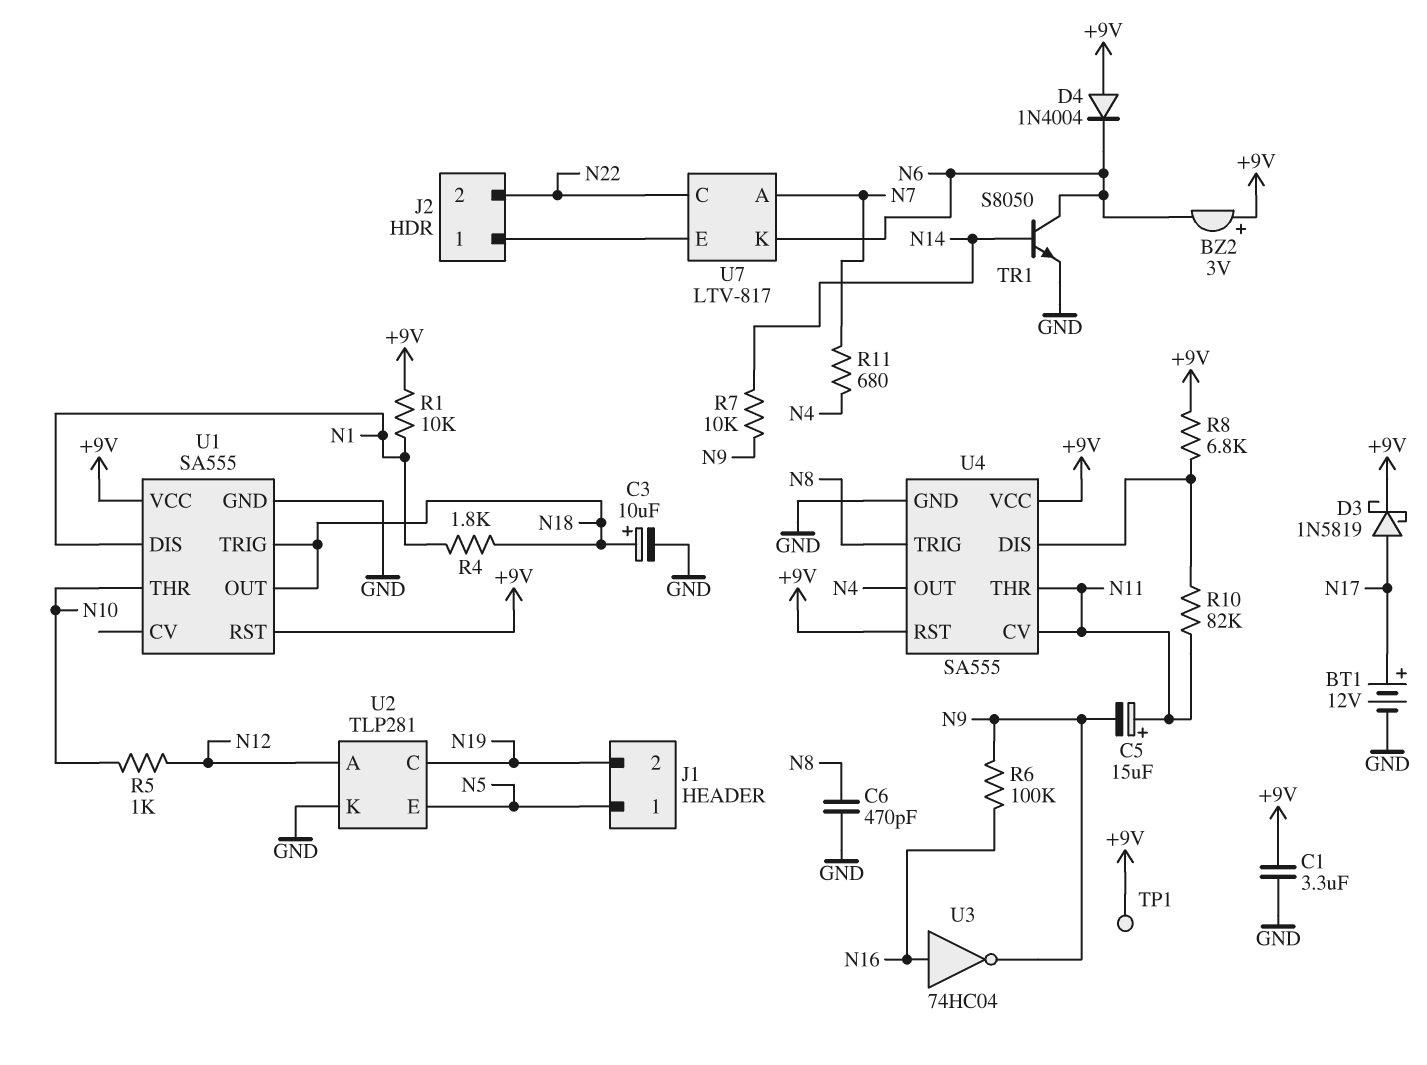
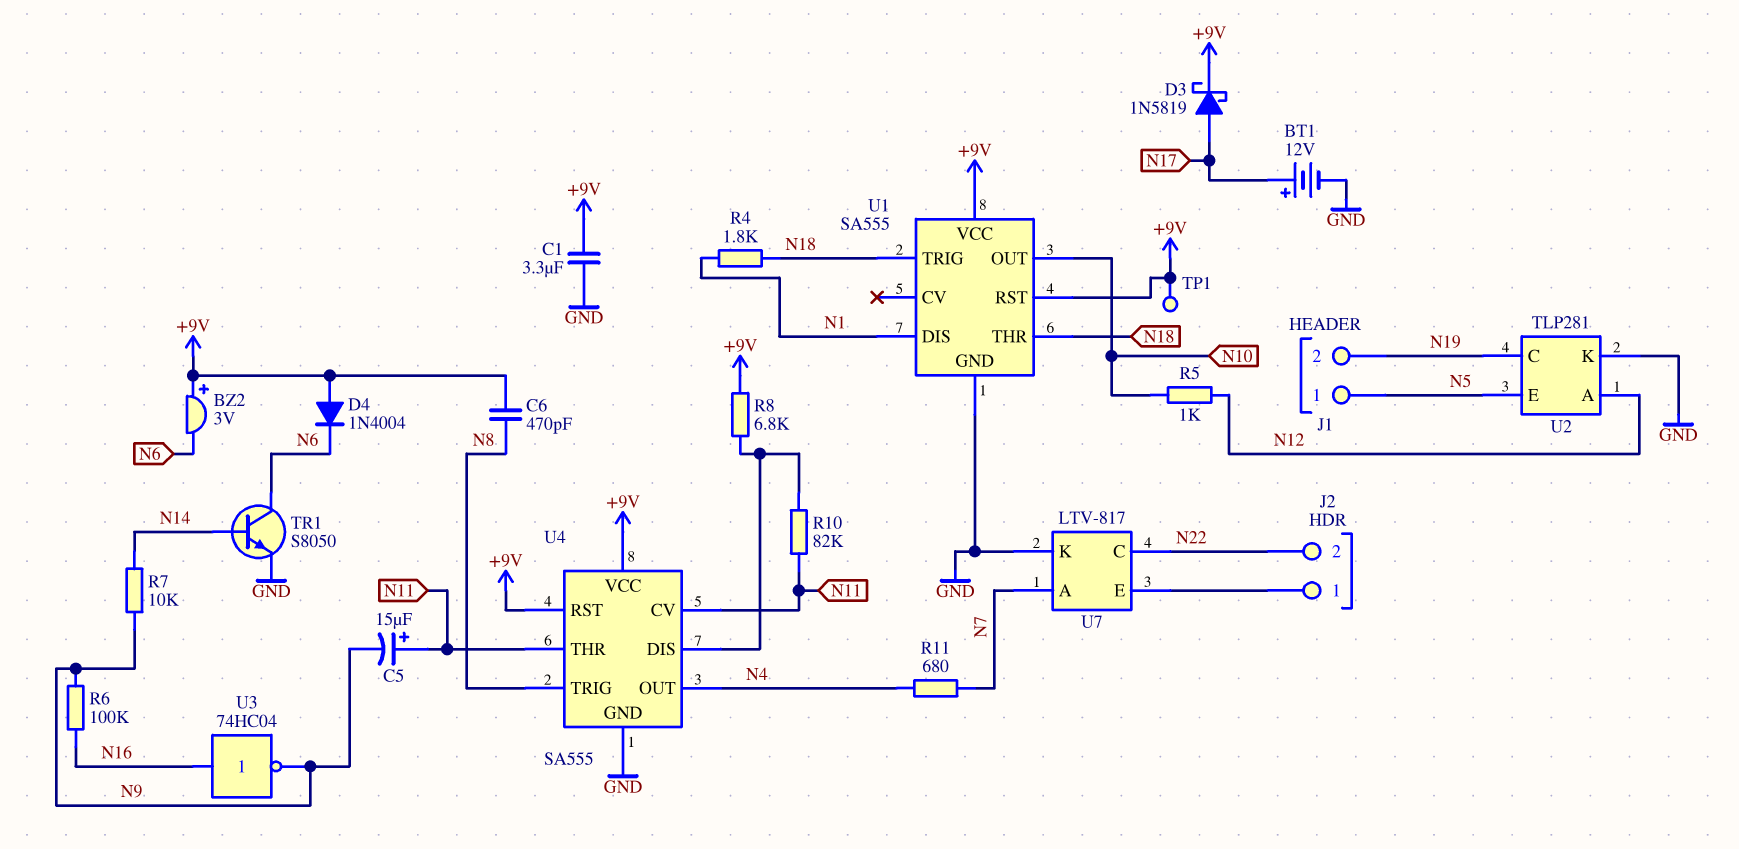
C3: 10uF (plus N18, minus GND) -> none
C6: 470pF (GND, N8) -> 470pF (+9V, N8)
R1: 10k (+9V, N1) -> none
U1 pin OUT: N18 -> N10
U1 pin THR: N10 -> N18
U7 pin K: N6 -> GND

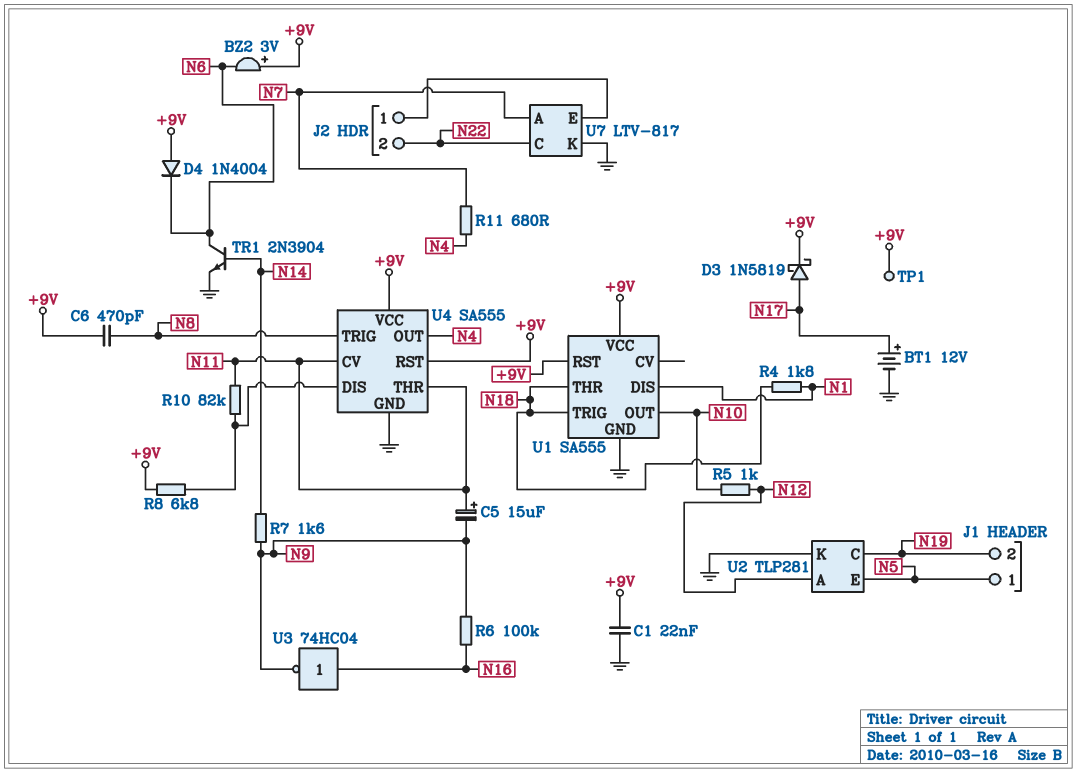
C1: 3.3uF (+9V, GND) -> 22nF (+9V, GND)
R7: 10k (N9, N14) -> 1.6k (N9, N14)
TR1: NPN S8050 (B N14, C N6, E GND) -> NPN 2N3904 (B N14, C N6, E GND)

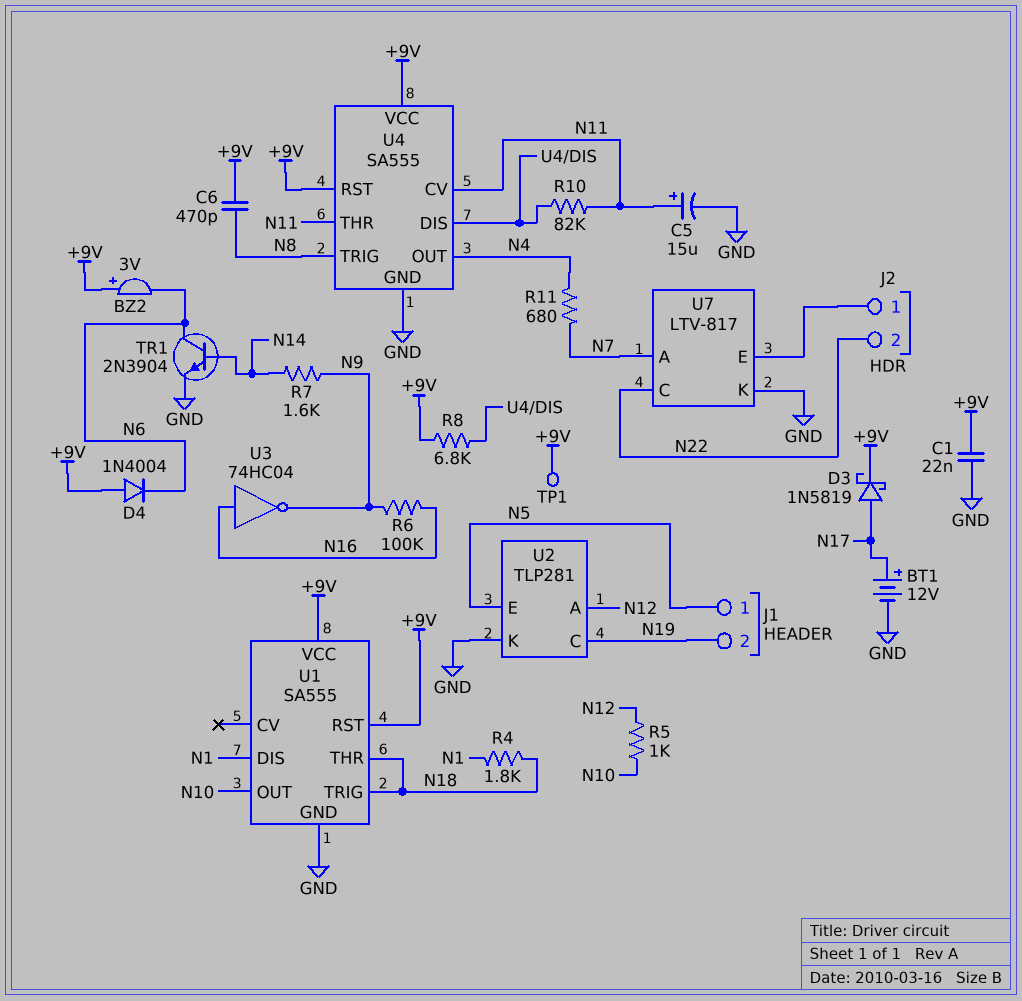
C5: 15uF (plus N11, minus N9) -> 15uF (plus N11, minus GND)

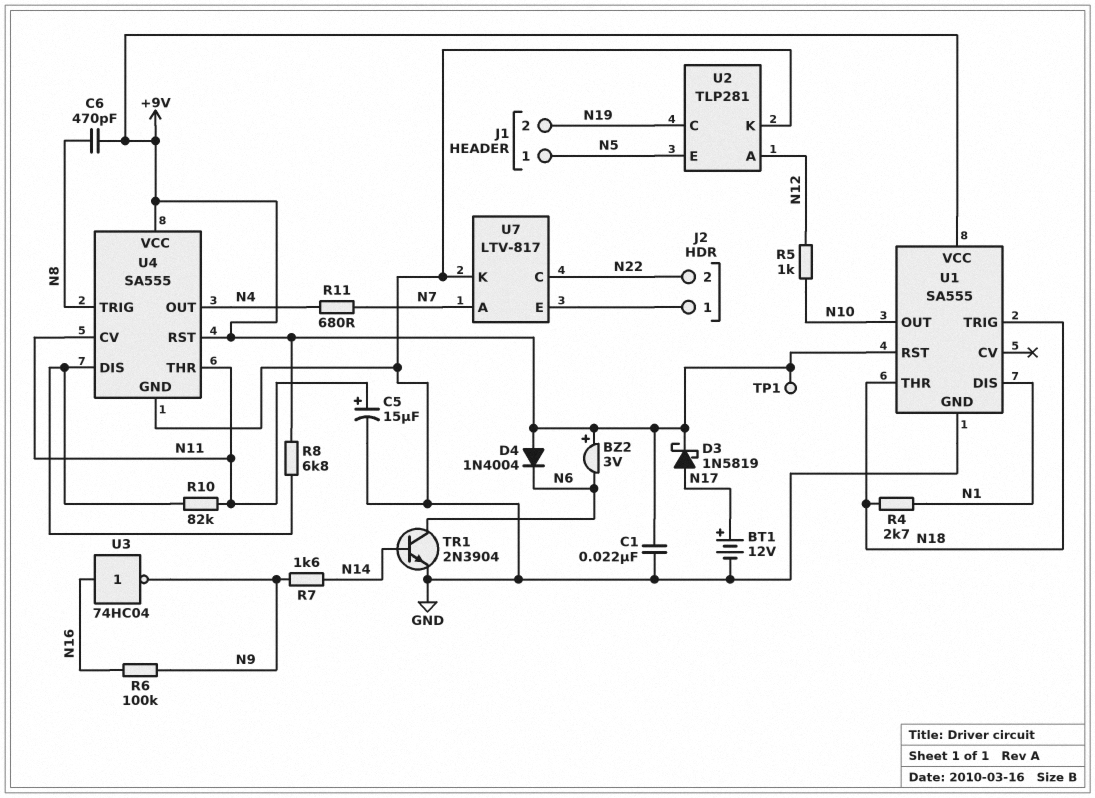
R4: 1.8k (N1, N18) -> 2.7k (N1, N18)

